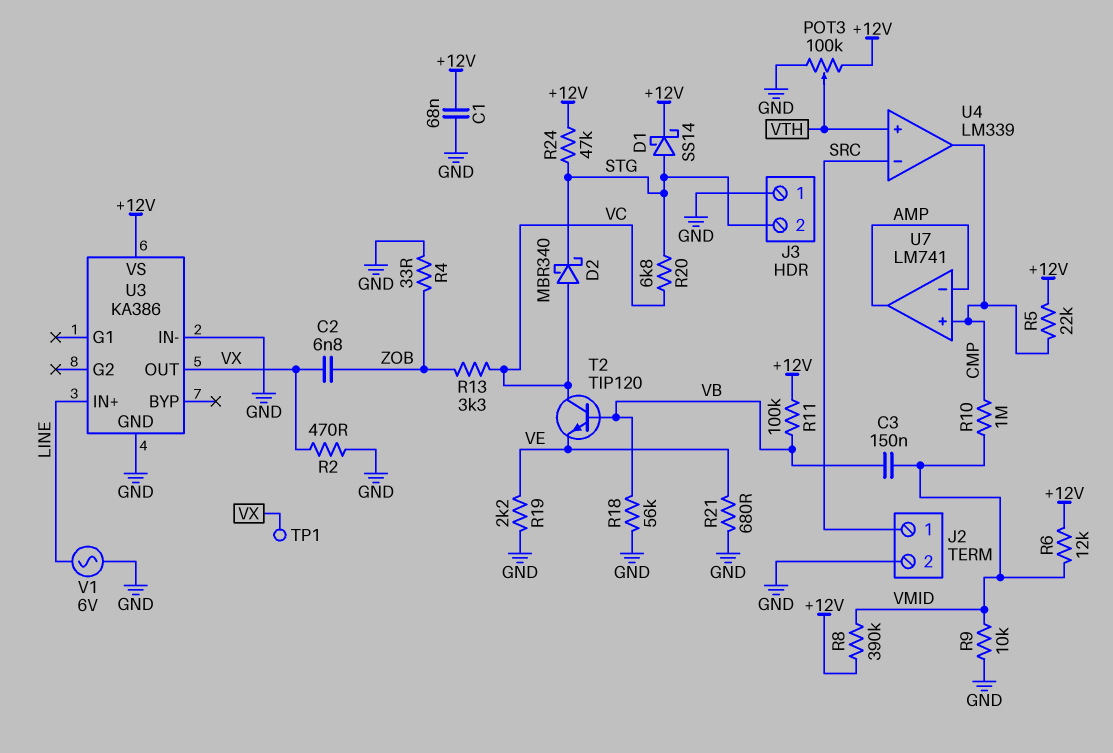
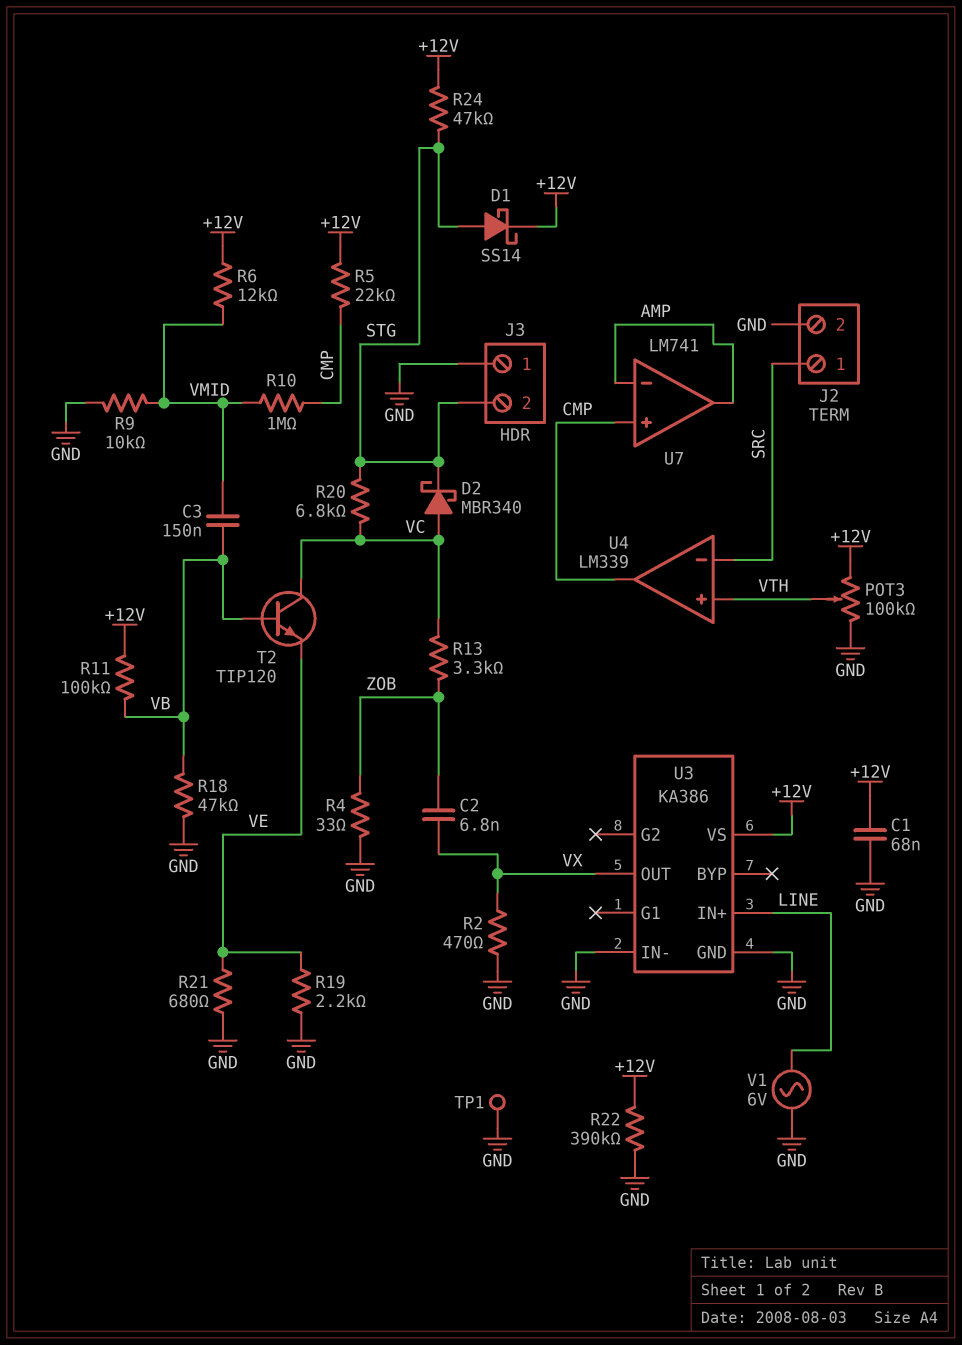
R8: 390k (+12V, VMID) -> none
R18: 56k (GND, VB) -> 47k (GND, VB)
R22: none -> 390k (+12V, GND)
TP1: test point (VX) -> test point (GND)

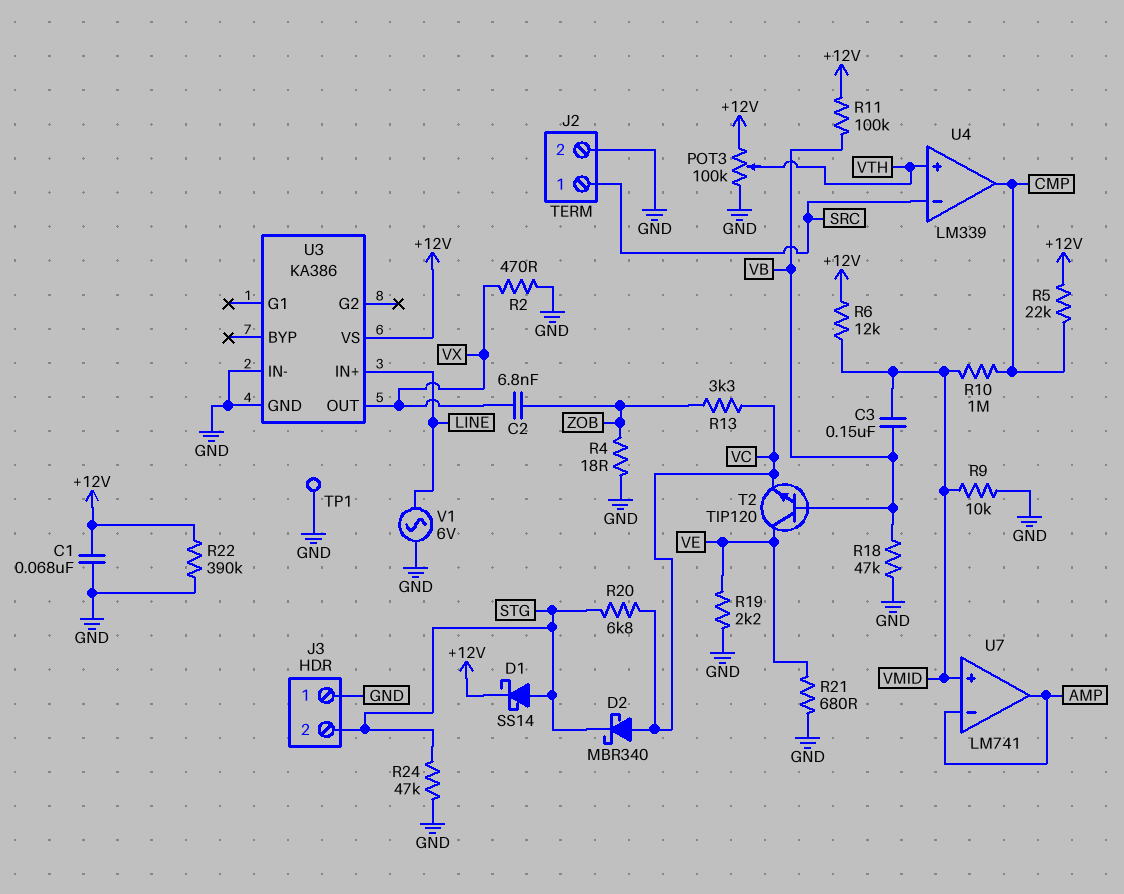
R4: 33 (GND, ZOB) -> 18 (GND, ZOB)
R24: 47k (+12V, STG) -> 47k (GND, STG)
T2: NPN TIP120 (B VB, C VC, E VE) -> NPN TIP120 (B VB, C VE, E VC)
U7 pin in+: CMP -> VMID

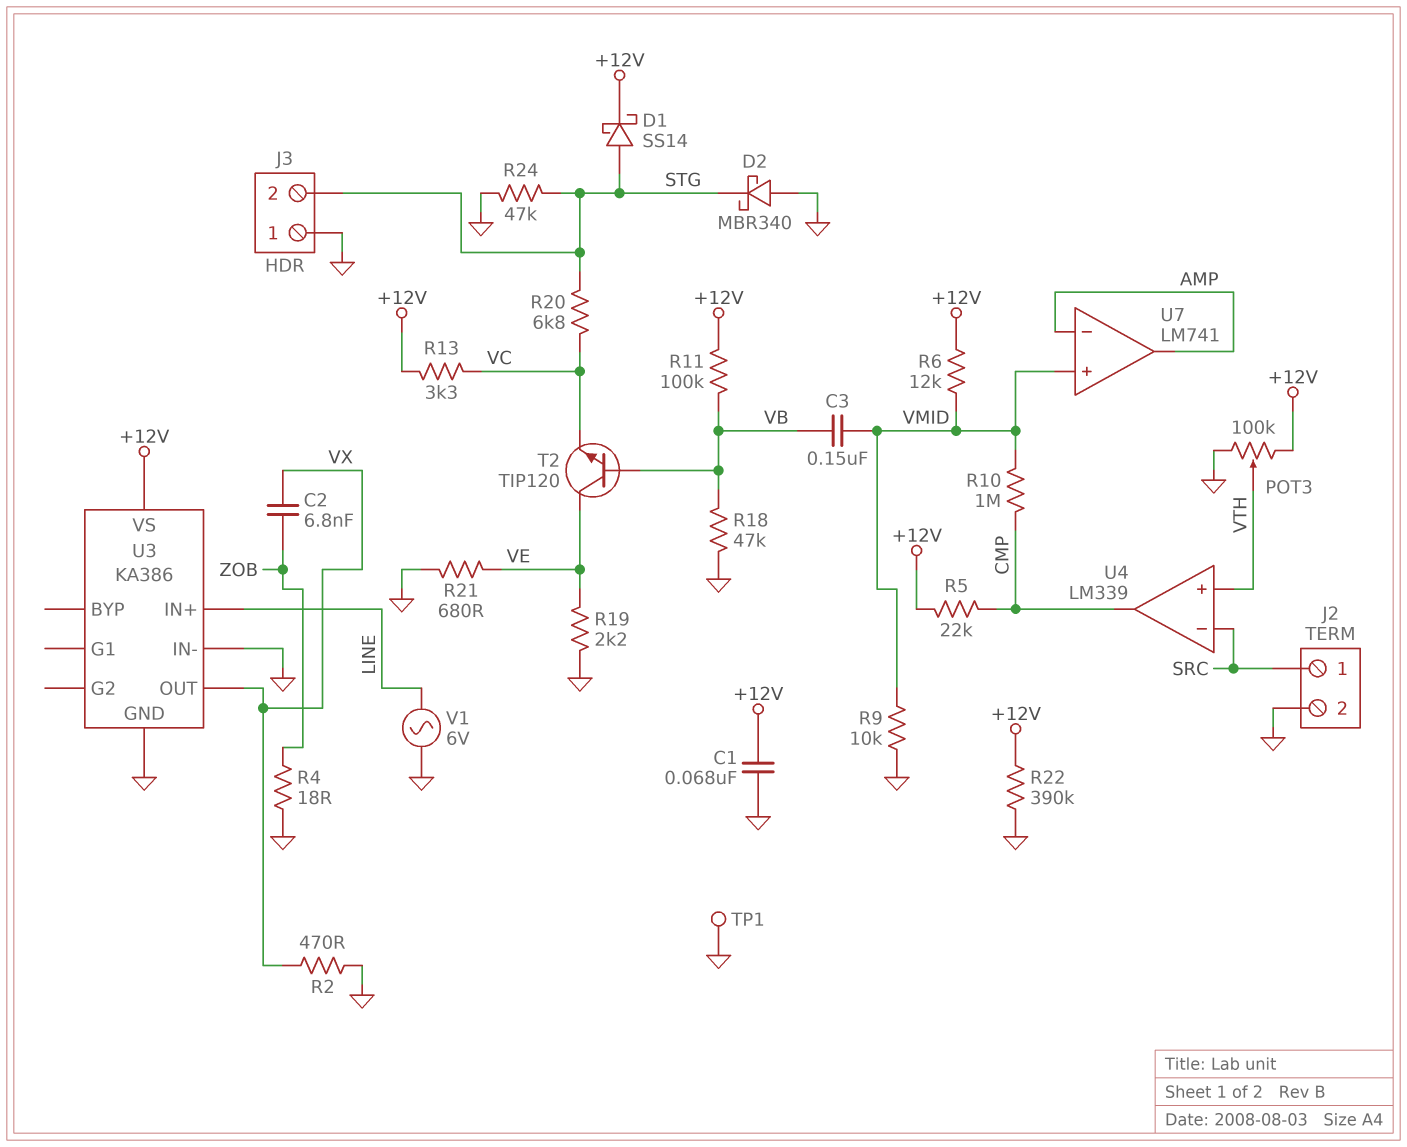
D2: schottky MBR340 (A VC, K STG) -> schottky MBR340 (A GND, K STG)
R13: 3.3k (VC, ZOB) -> 3.3k (+12V, VC)

